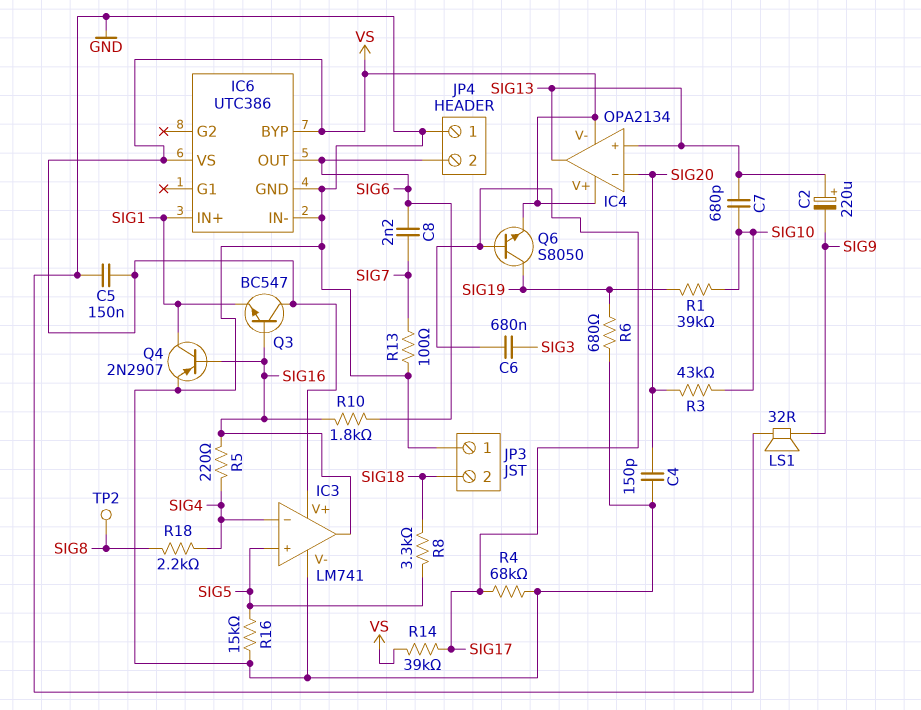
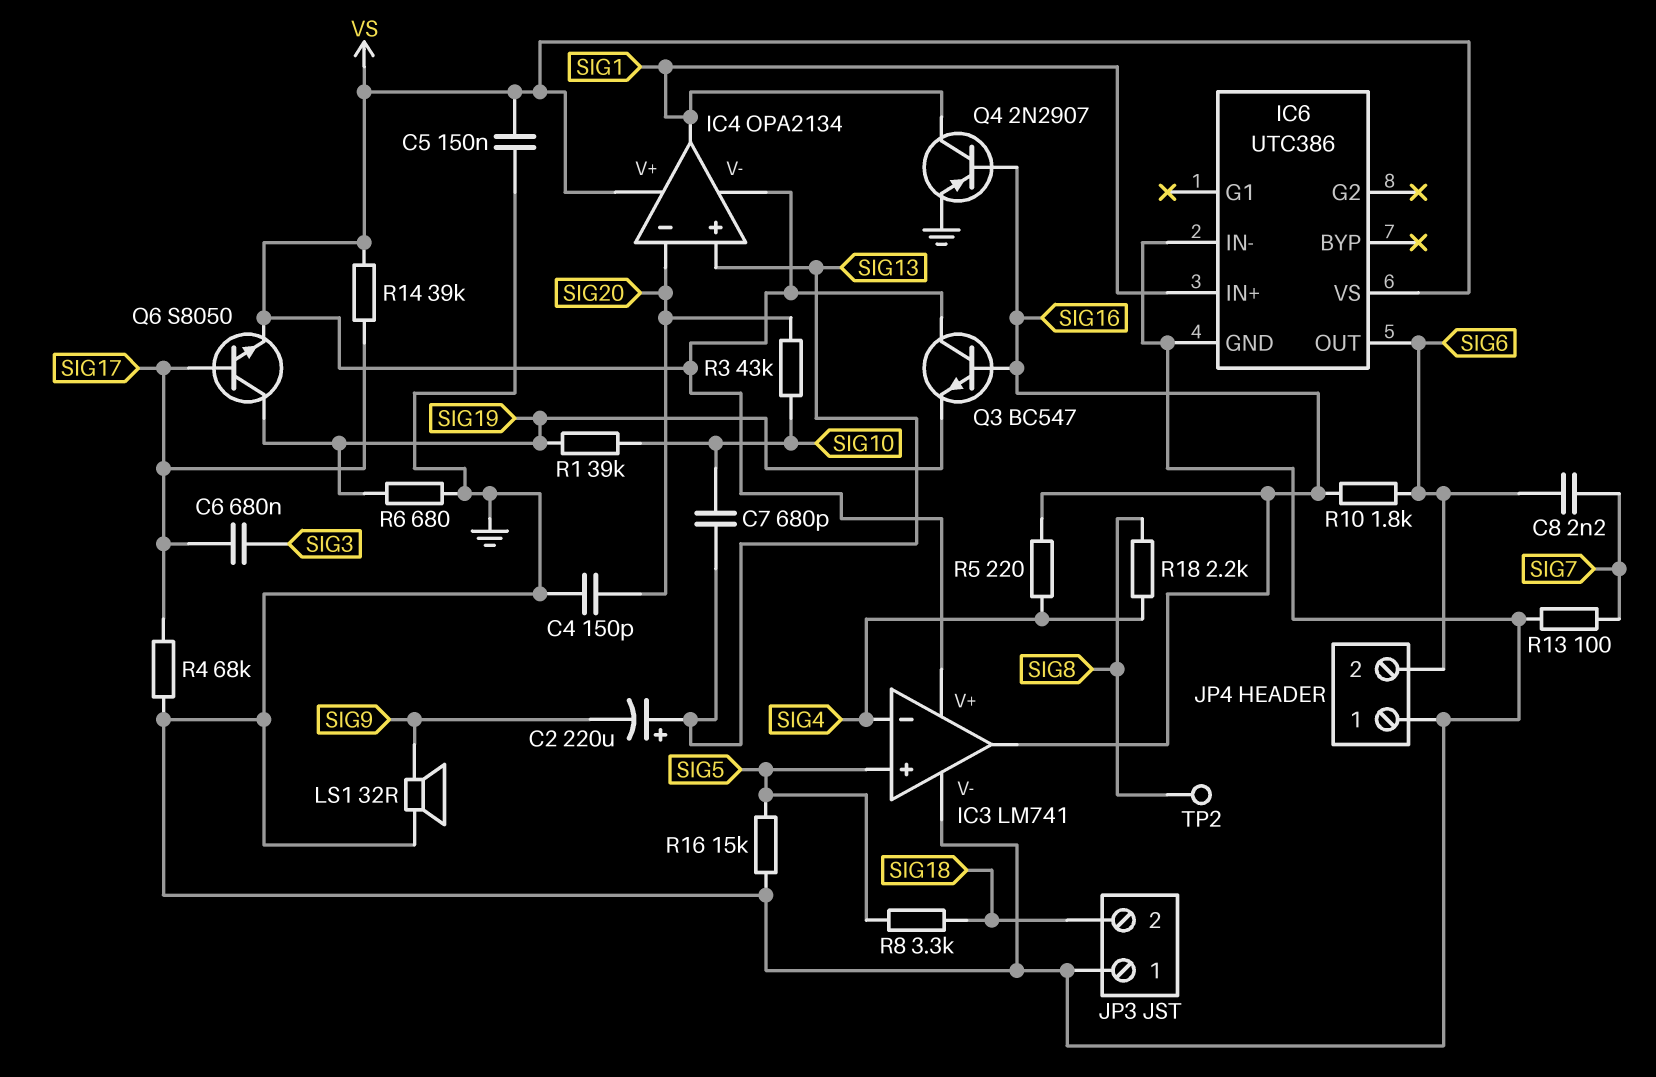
IC4 pin out: SIG13 -> SIG1
IC6 pin BYP: VS -> none
Q3: NPN BC547 (B SIG16, C VS, E SIG1) -> NPN BC547 (B SIG16, C VS, E SIG19)

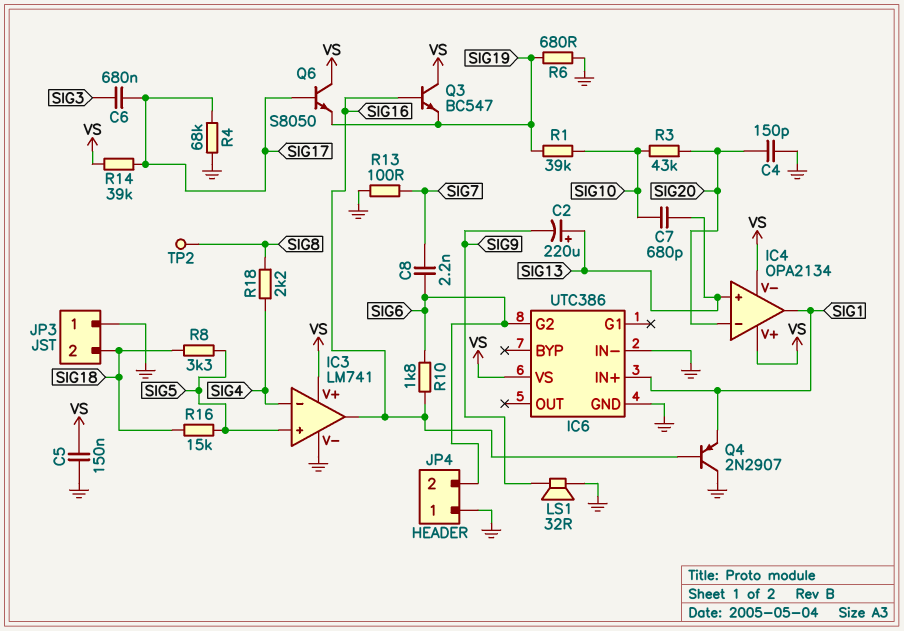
IC6 pin G2: none -> SIG6
IC6 pin OUT: SIG6 -> none
Q4: PNP 2N2907 (B SIG16, C SIG1, E GND) -> PNP 2N2907 (B SIG16, C GND, E SIG1)
Q6: NPN S8050 (B SIG17, C SIG19, E VS) -> NPN S8050 (B SIG17, C VS, E SIG19)
R5: 220 (SIG4, SIG16) -> none
R16: 15k (GND, SIG5) -> 15k (SIG5, SIG18)

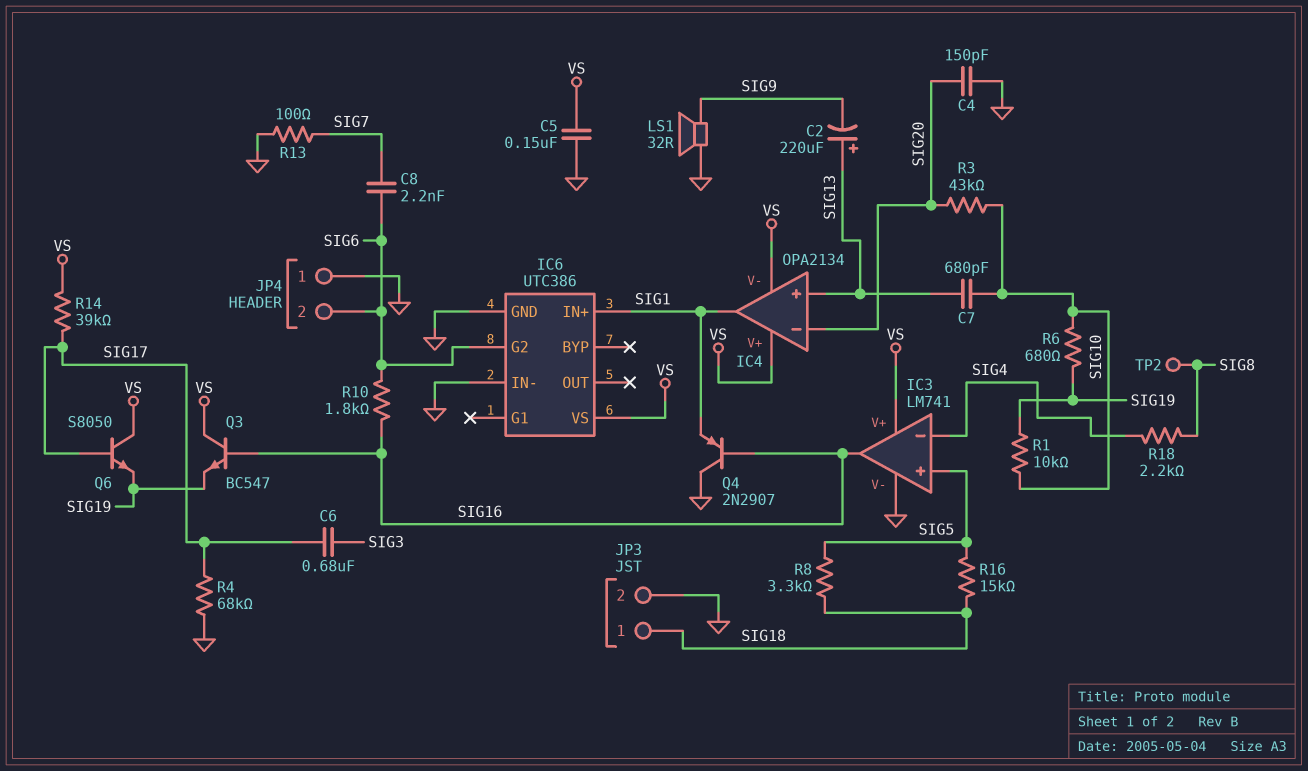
JP3 pin 1: GND -> SIG18
JP3 pin 2: SIG18 -> GND
R1: 39k (SIG10, SIG19) -> 10k (SIG10, SIG19)
R6: 680 (GND, SIG19) -> 680 (SIG10, SIG19)

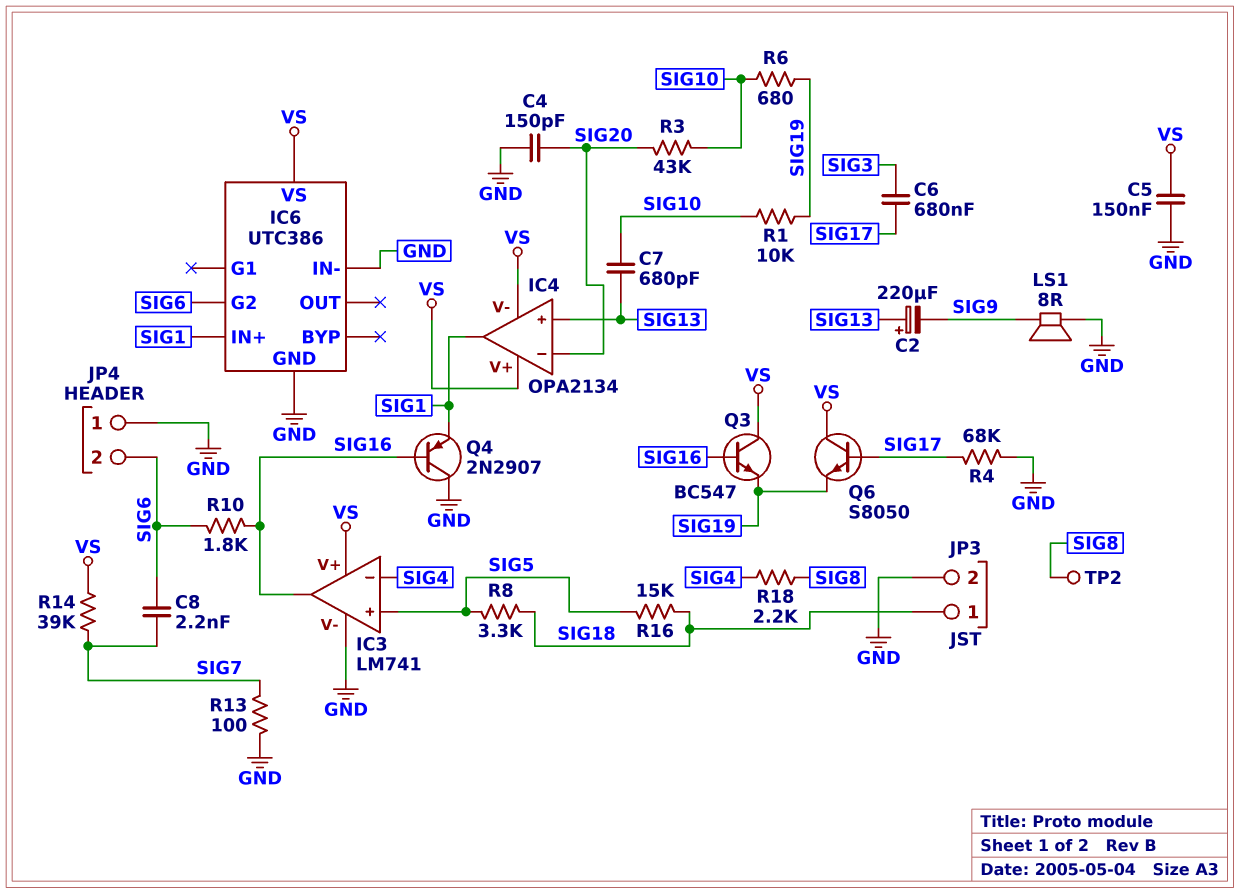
LS1: speaker 32R (GND, SIG9) -> speaker 8R (GND, SIG9)
R14: 39k (SIG17, VS) -> 39k (SIG7, VS)

